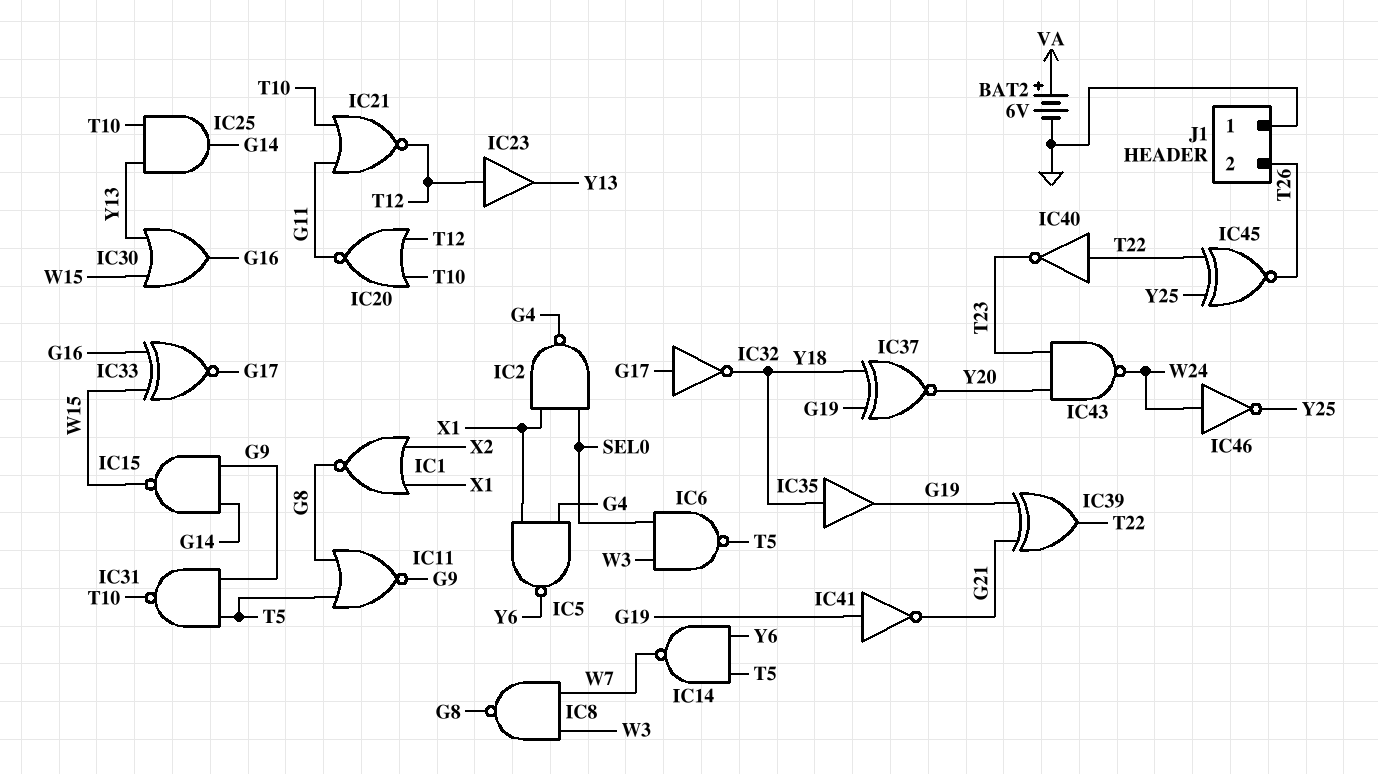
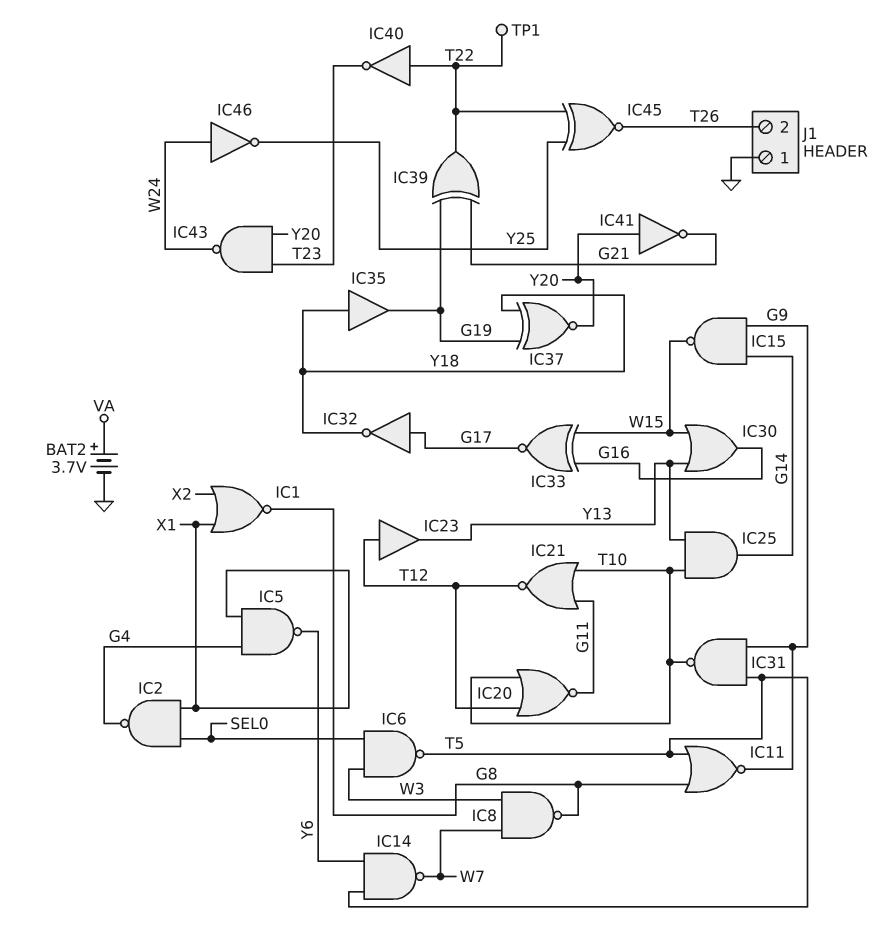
BAT2: 6V (plus VA, minus GND) -> 3.7V (plus VA, minus GND)
IC41: NOT (in G19, out G21) -> NOT (in Y20, out G21)
TP1: none -> test point (T22)

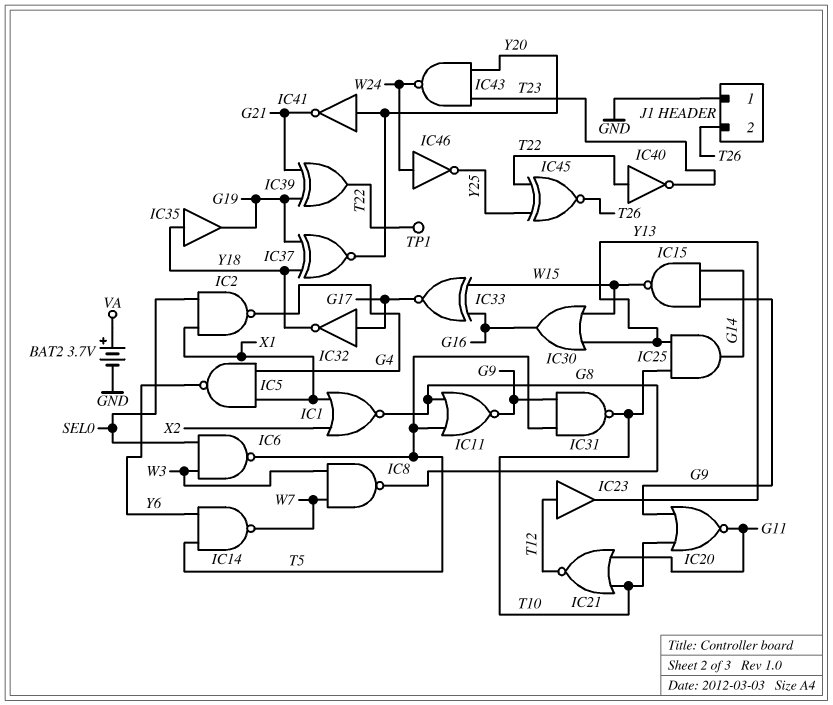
IC20: NOR (in T10, in T12, out G11) -> NOR (in G9, in T10, out G11)

